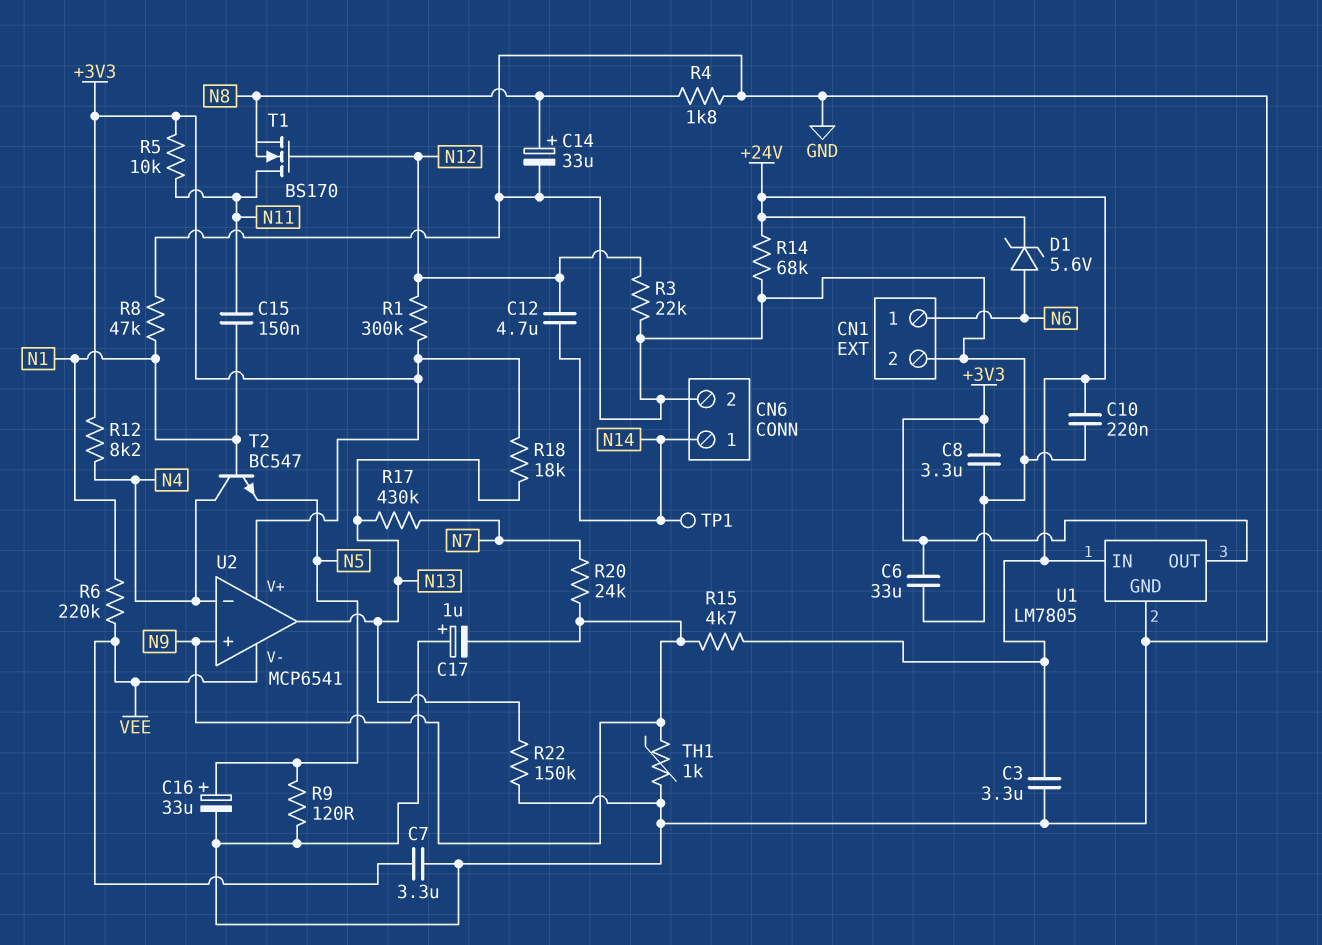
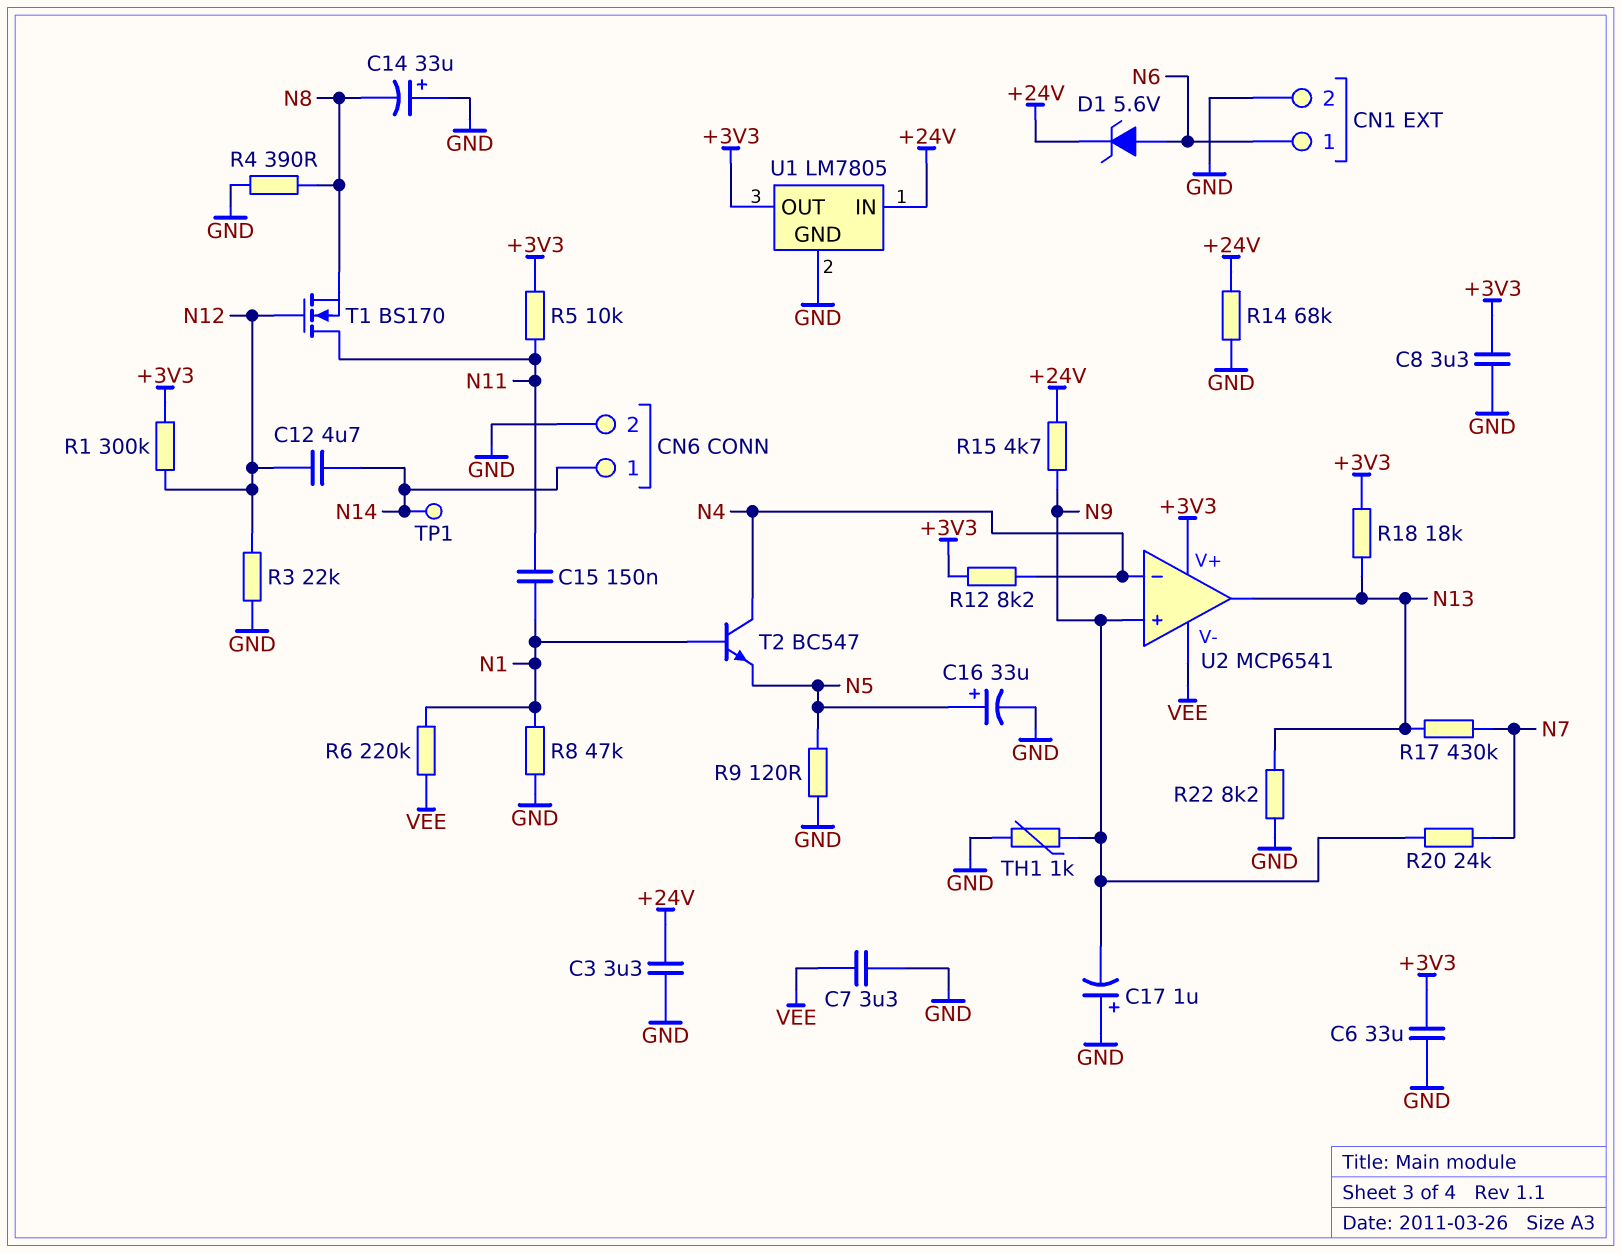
C10: 220nF (+24V, GND) -> none
C14: 33uF (plus N8, minus GND) -> 33uF (plus GND, minus N8)
R4: 1.8k (GND, N8) -> 390 (GND, N8)
R22: 150k (GND, N13) -> 8.2k (GND, N13)

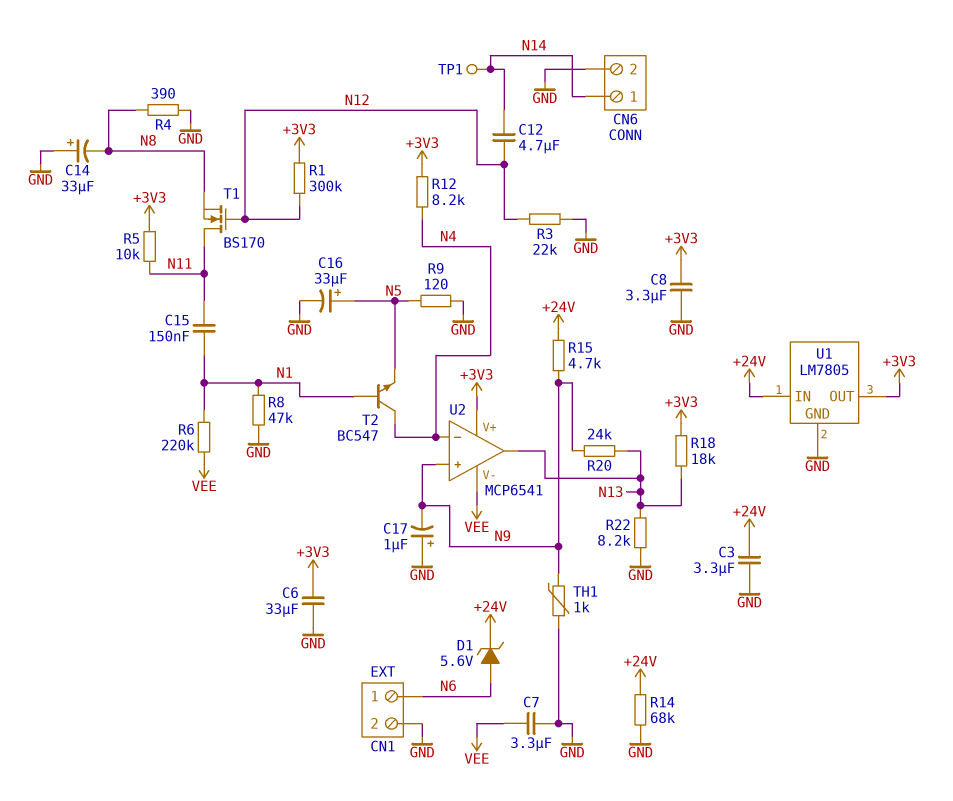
R17: 430k (N7, N13) -> none
R20: 24k (N7, N9) -> 24k (N9, N13)

